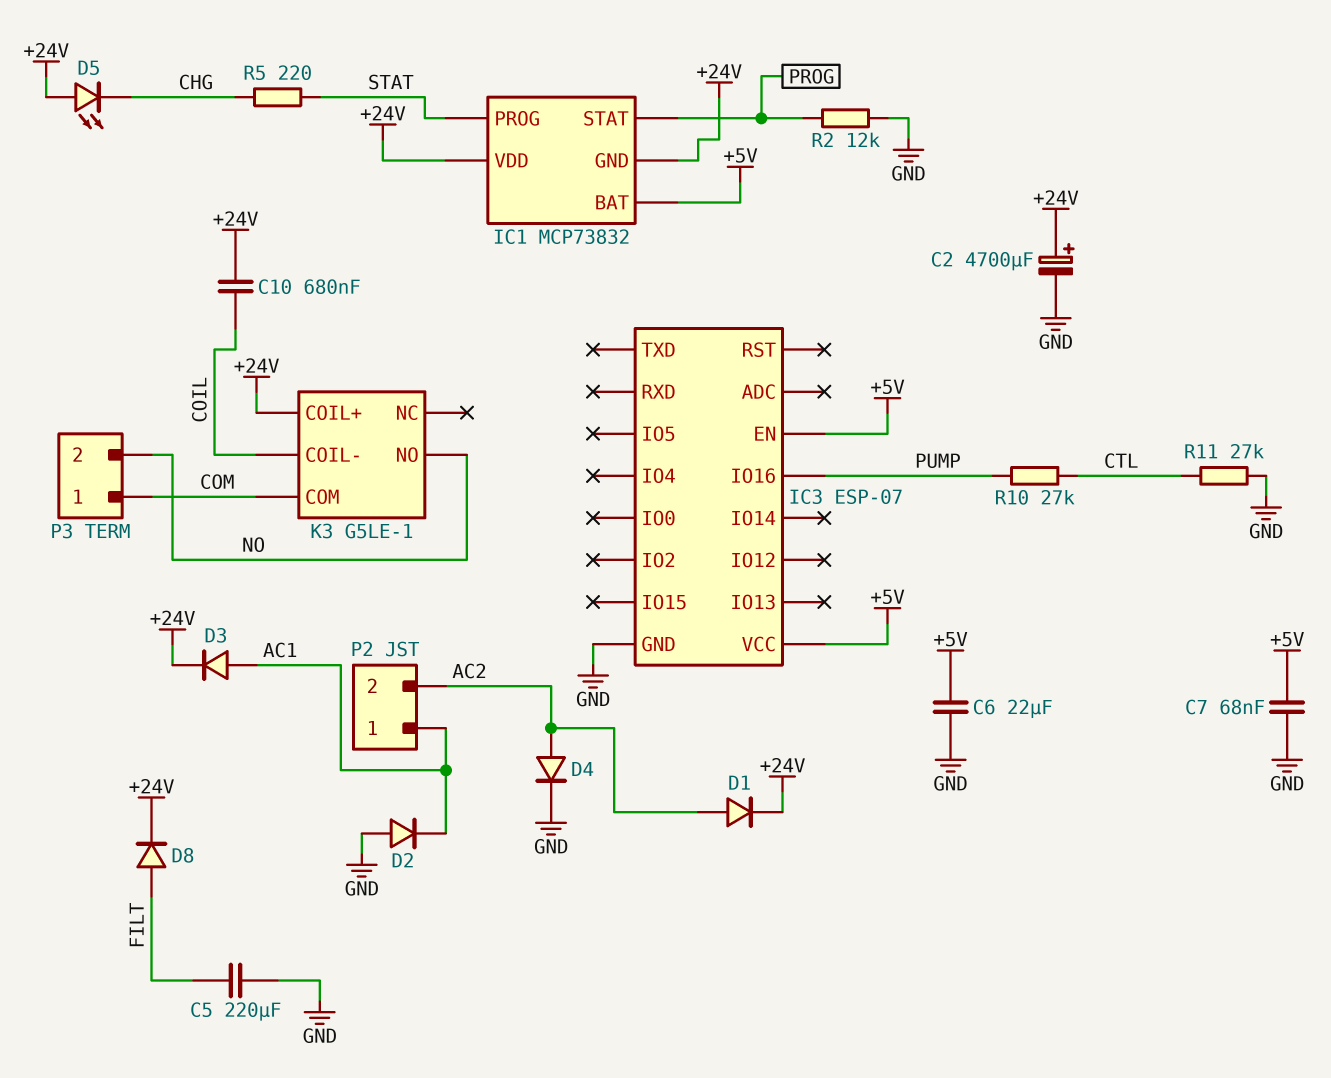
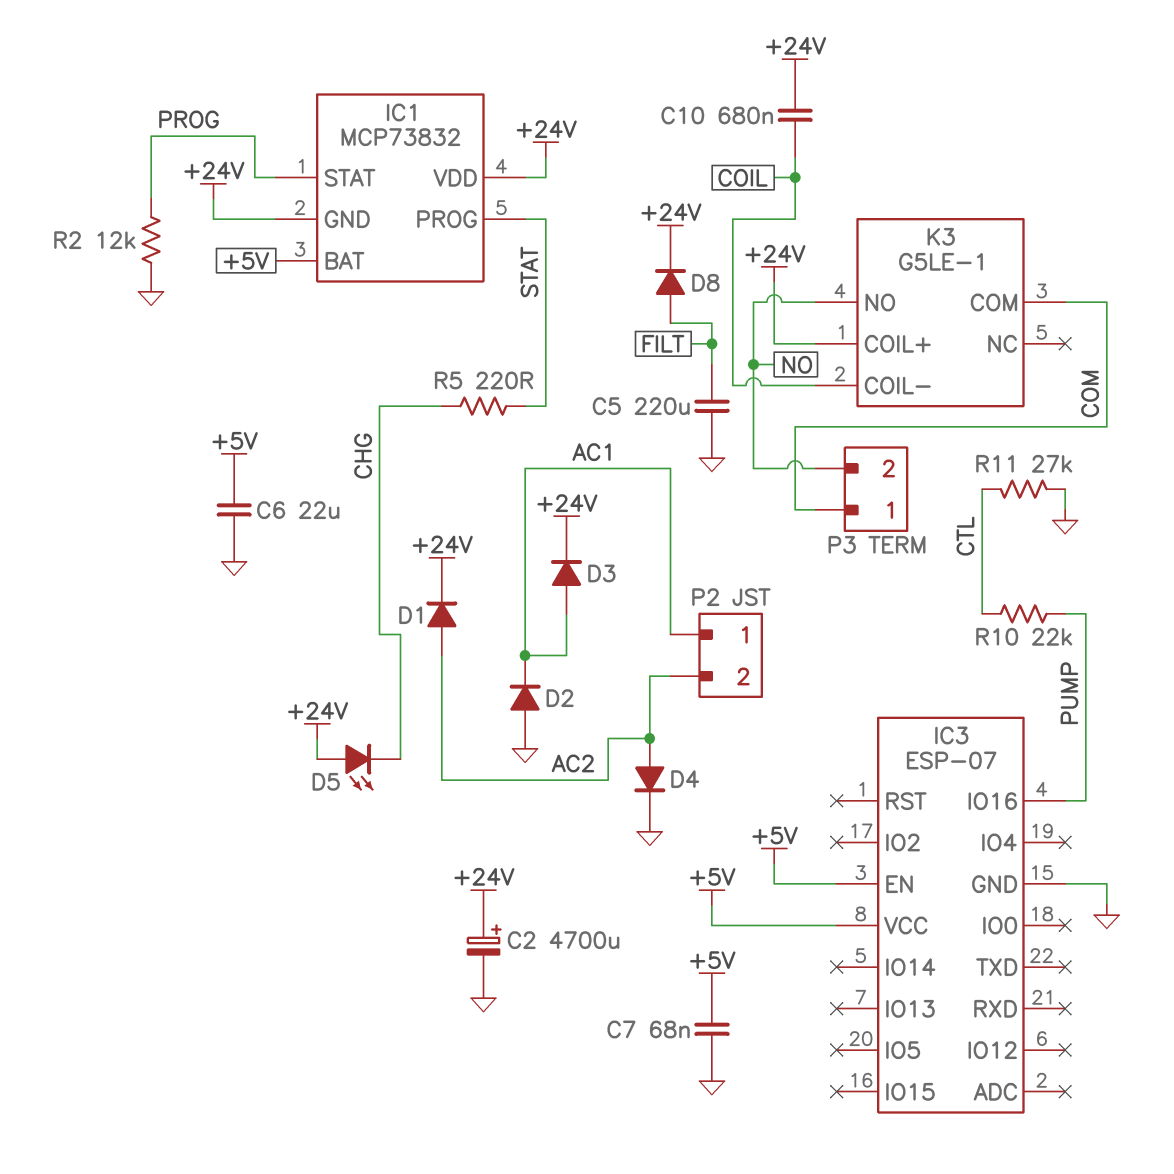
R10: 27k (CTL, PUMP) -> 22k (CTL, PUMP)

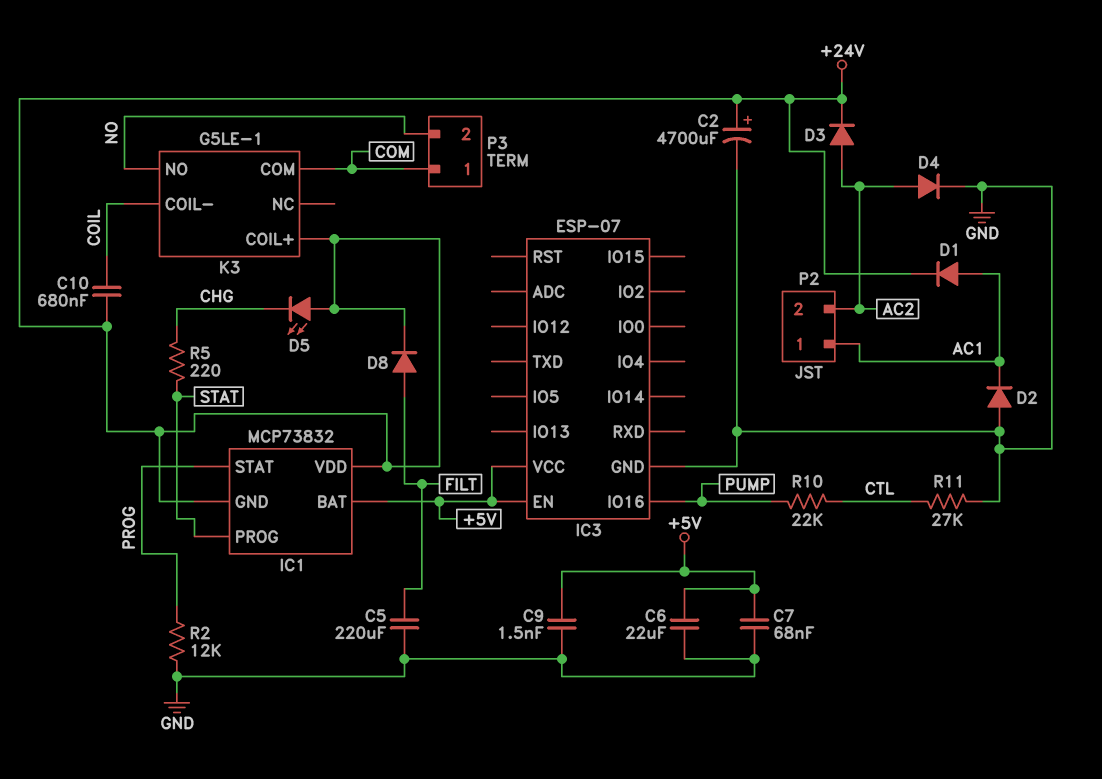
C9: none -> 1.5nF (+5V, GND)
D1: diode (A AC2, K +24V) -> diode (A AC1, K +24V)
D3: diode (A AC1, K +24V) -> diode (A AC2, K +24V)

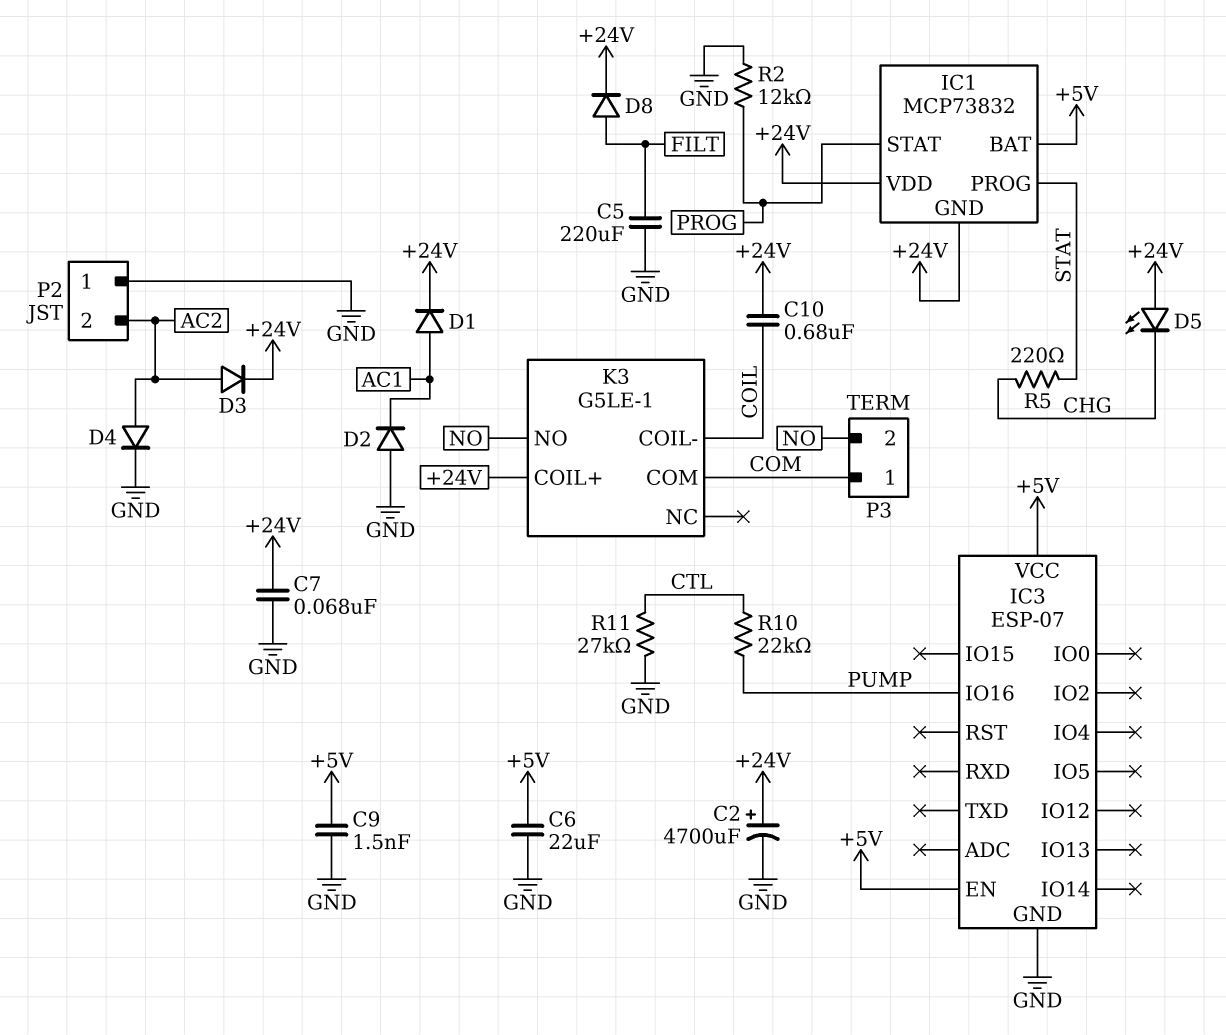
C7: 68nF (+5V, GND) -> 68nF (+24V, GND)
P2 pin 1: AC1 -> GND

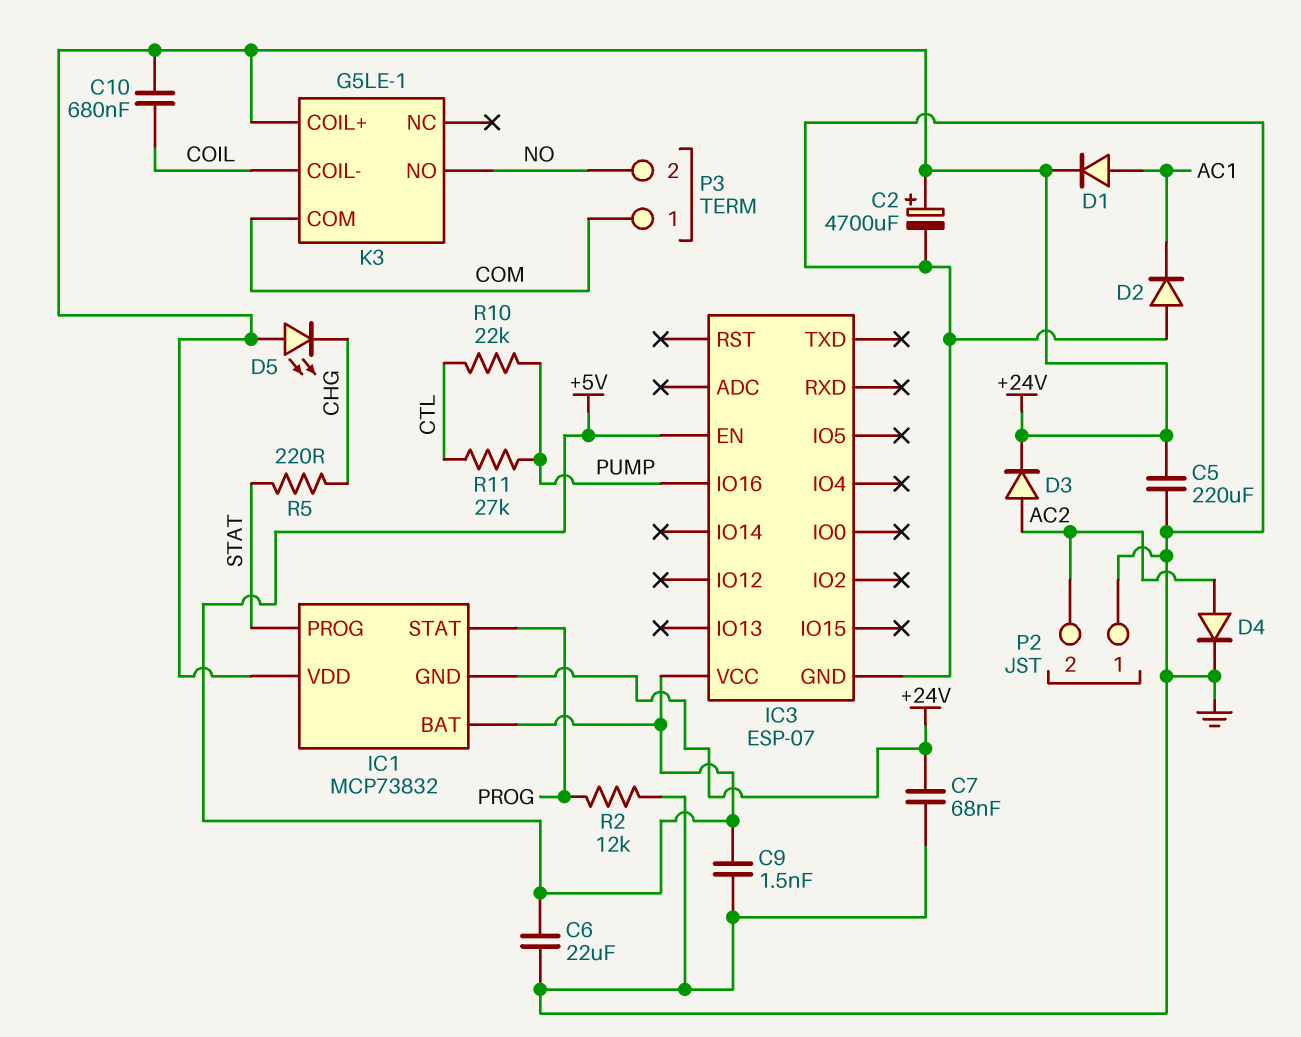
C5: 220uF (FILT, GND) -> 220uF (+24V, GND)
D8: diode (A FILT, K +24V) -> none
R11: 27k (CTL, GND) -> 27k (CTL, PUMP)

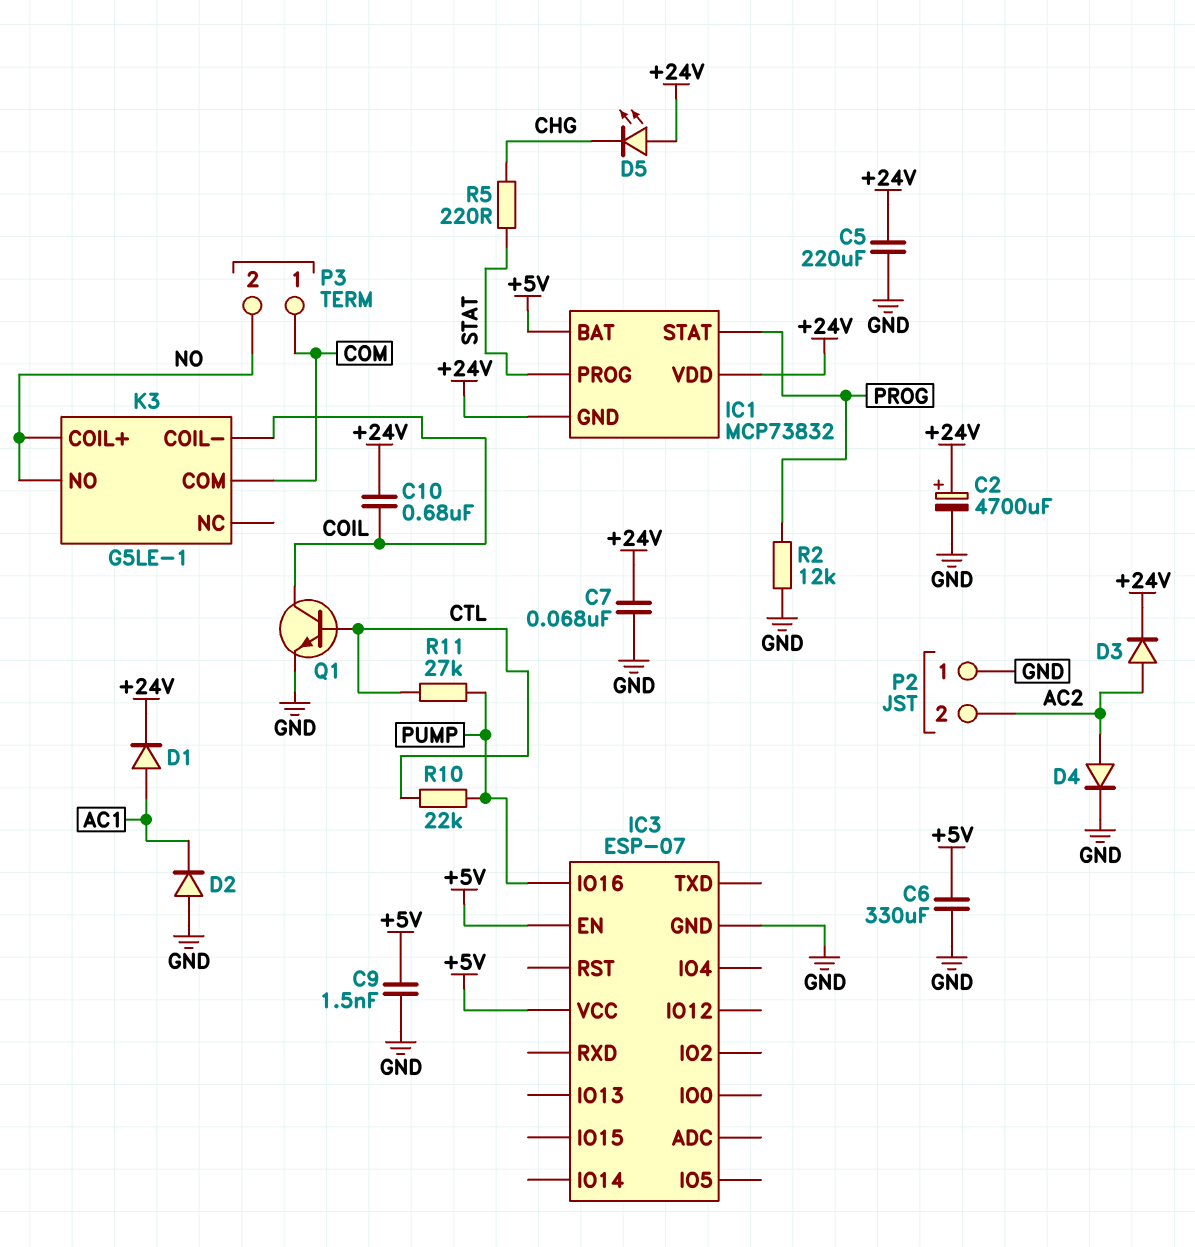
C6: 22uF (+5V, GND) -> 330uF (+5V, GND)
K3 pin COIL+: +24V -> NO
Q1: none -> NPN (B CTL, C COIL, E GND)

